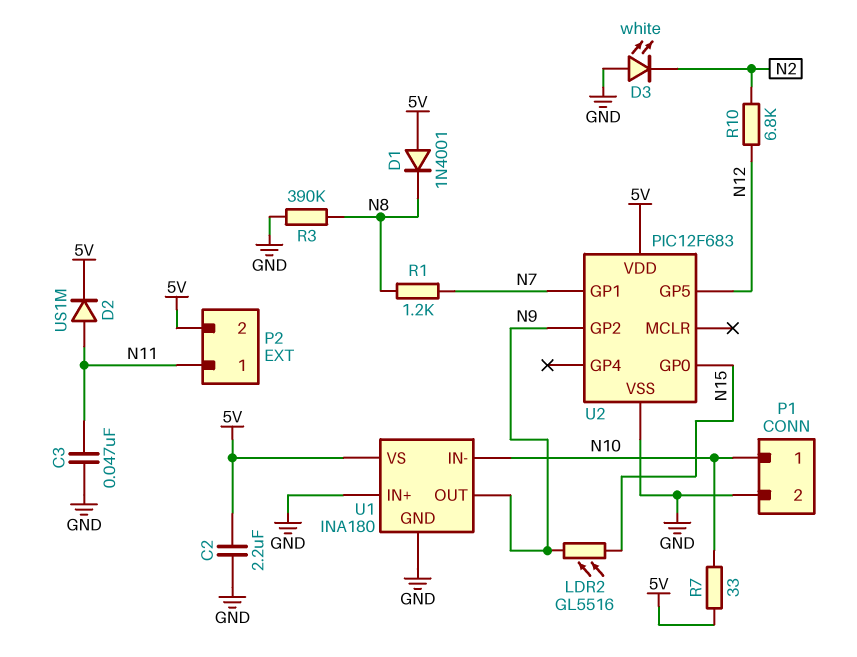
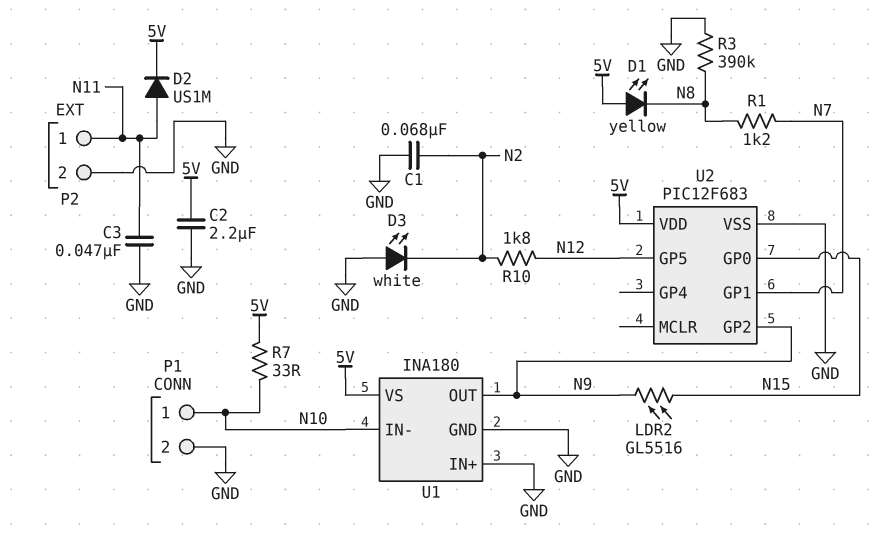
C1: none -> 68nF (GND, N2)
D1: diode 1N4001 (A 5V, K N8) -> LED yellow (A 5V, K N8)
P2 pin 2: 5V -> GND
R10: 6.8k (N2, N12) -> 1.8k (N2, N12)

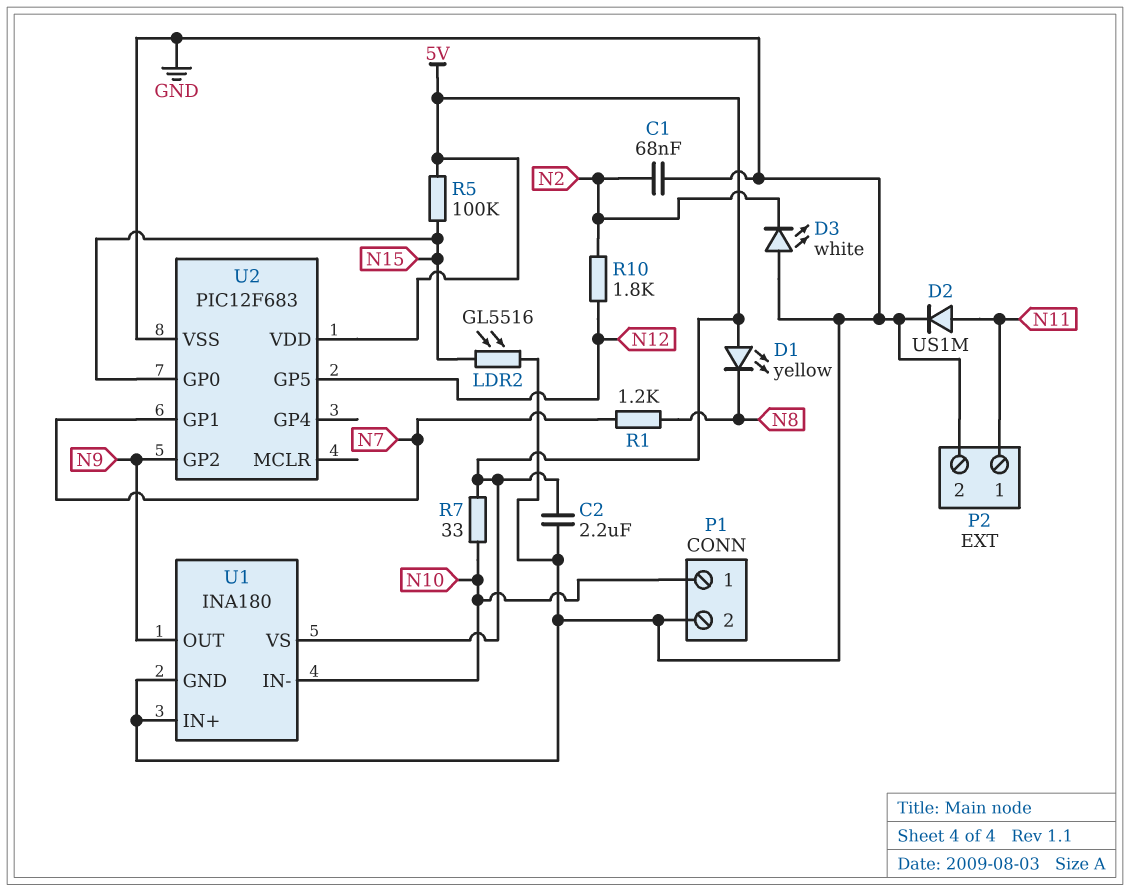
C3: 47nF (GND, N11) -> none
D2: diode US1M (A N11, K 5V) -> diode US1M (A N11, K GND)
LDR2: GL5516 (N9, N15) -> GL5516 (GND, N15)
R3: 390k (GND, N8) -> none
R5: none -> 100k (5V, N15)

